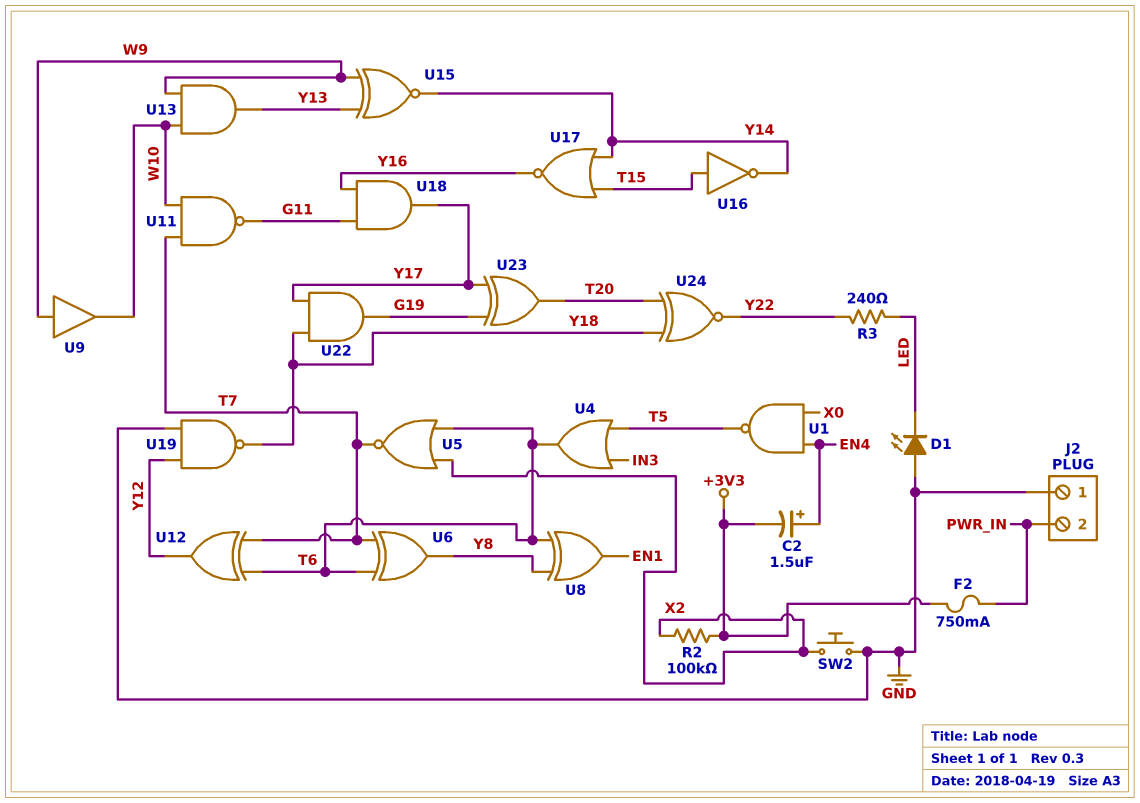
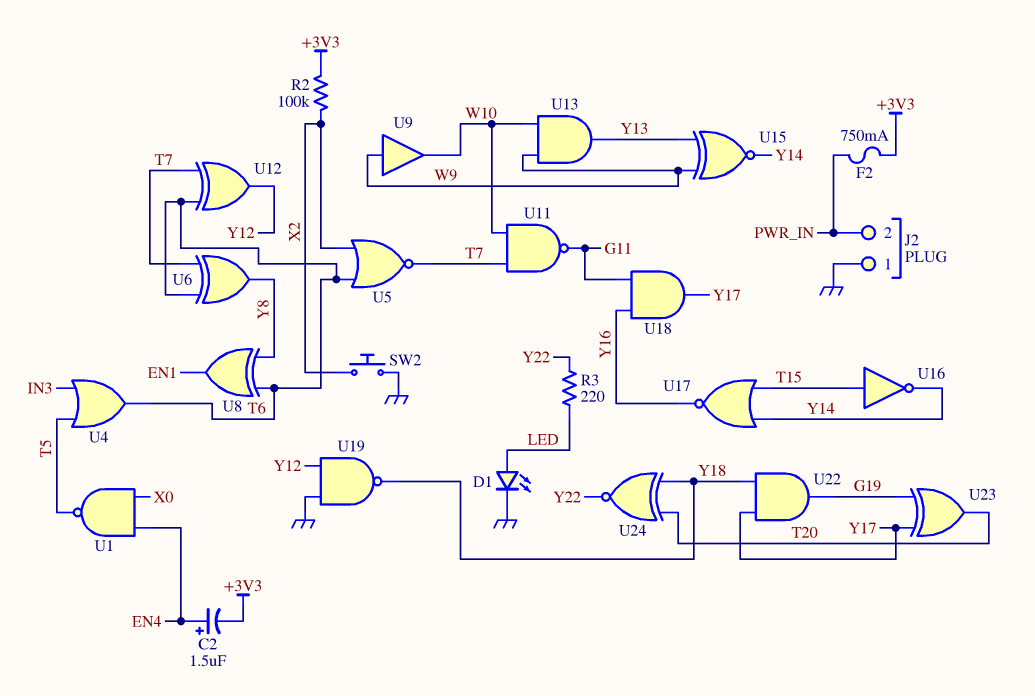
D1: LED (A GND, K LED) -> LED (A LED, K GND)
R3: 240 (LED, Y22) -> 220 (LED, Y22)

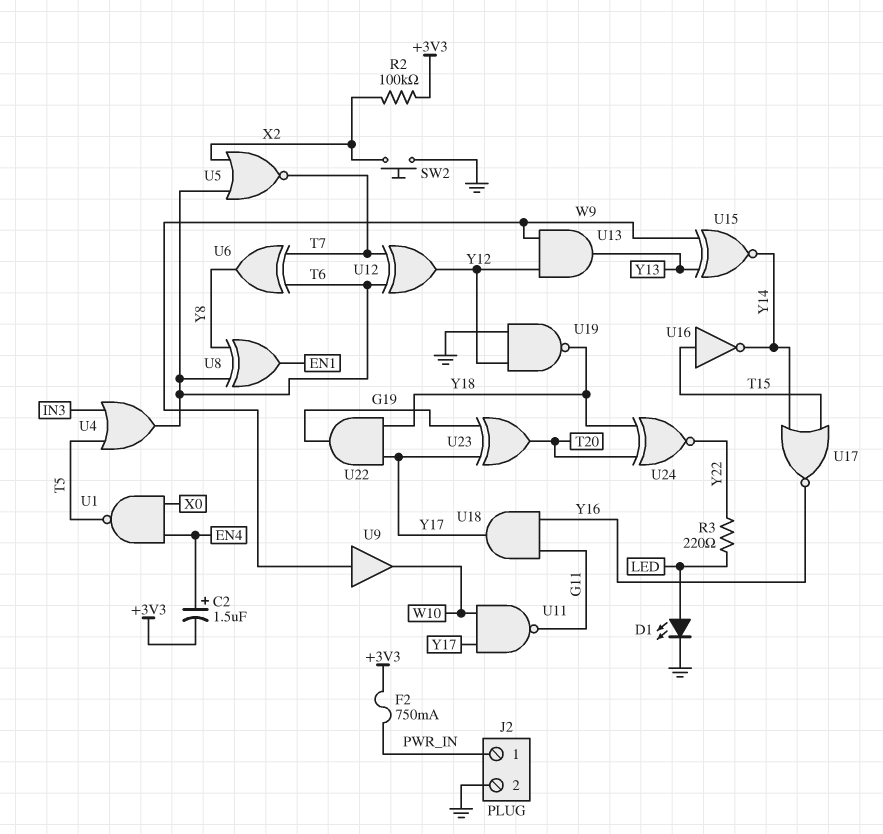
J2 pin 1: GND -> PWR_IN
J2 pin 2: PWR_IN -> GND
U11: NAND (in T7, in W10, out G11) -> NAND (in W10, in Y17, out G11)
U13: AND (in W9, in W10, out Y13) -> AND (in W9, in Y12, out Y13)

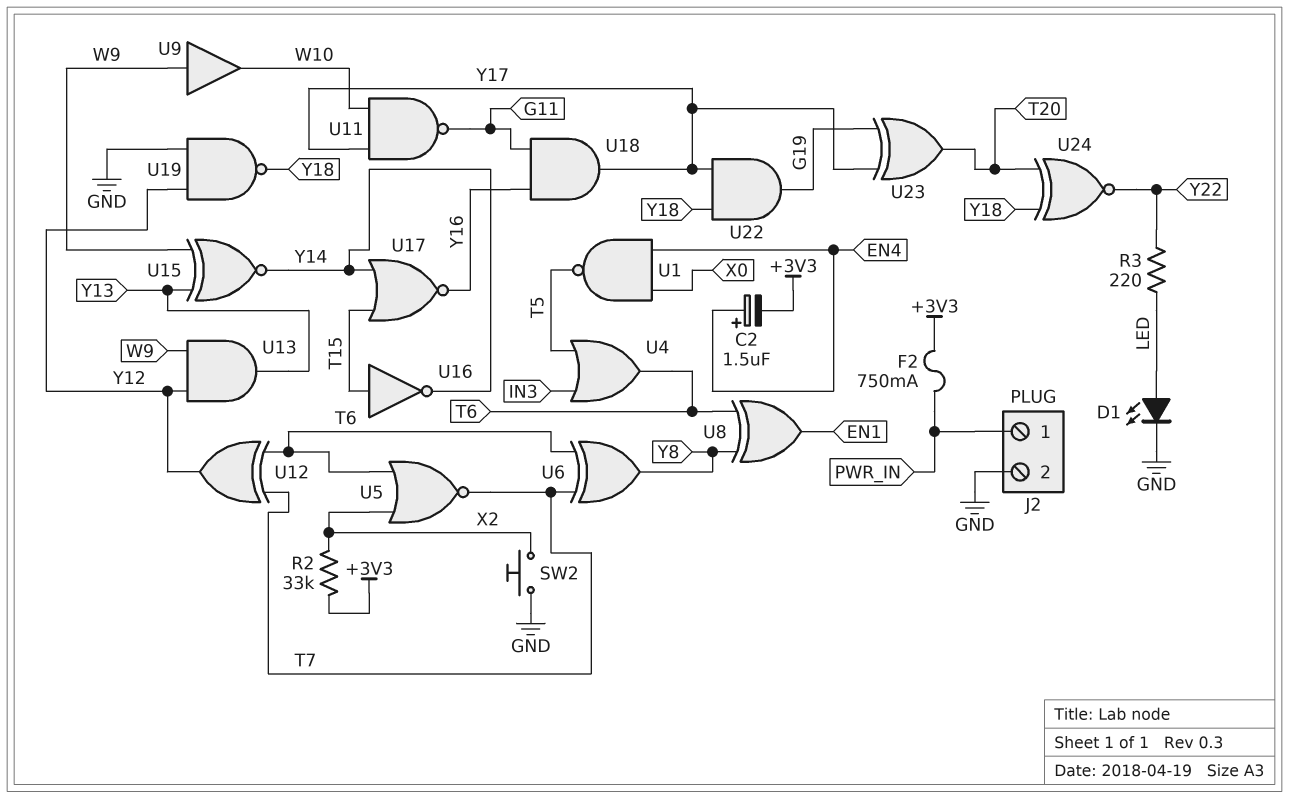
R2: 100k (+3V3, X2) -> 33k (+3V3, X2)

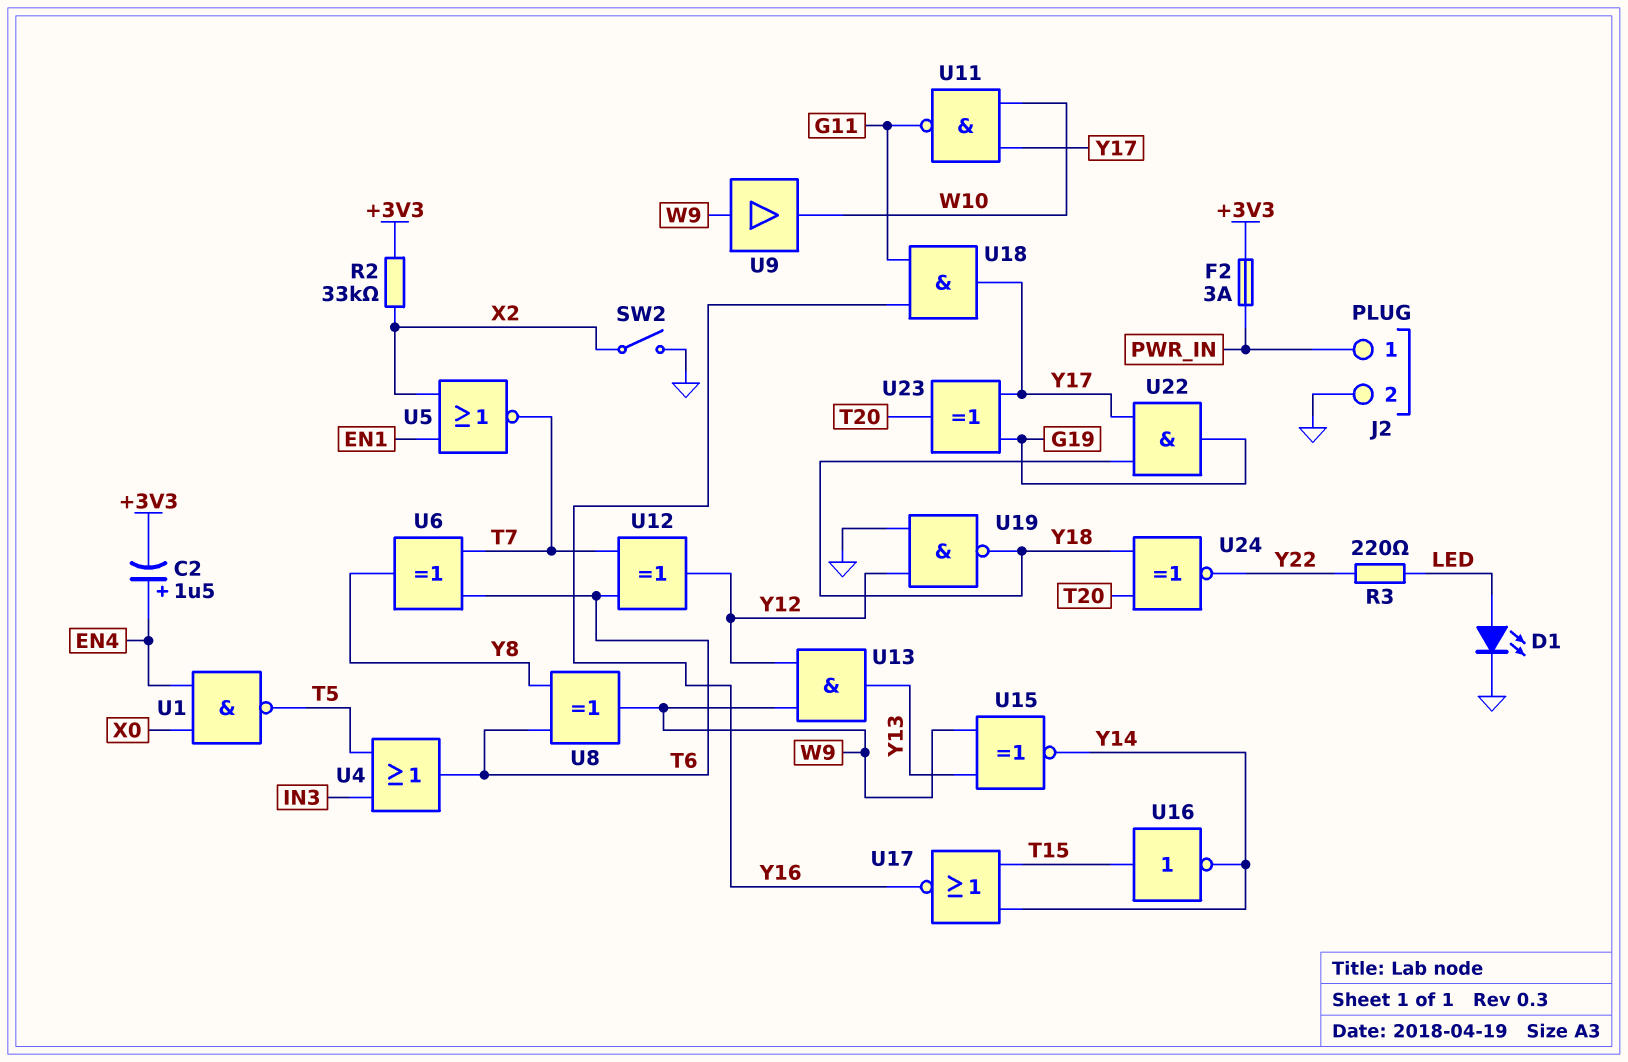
F2: 750mA (+3V3, PWR_IN) -> 3A (+3V3, PWR_IN)
SW2: button (GND, X2) -> switch (GND, X2)
U5: NOR (in T6, in X2, out T7) -> NOR (in EN1, in X2, out T7)
U8: XOR (in T6, in Y8, out EN1) -> XOR (in T6, in Y8, out W9)

